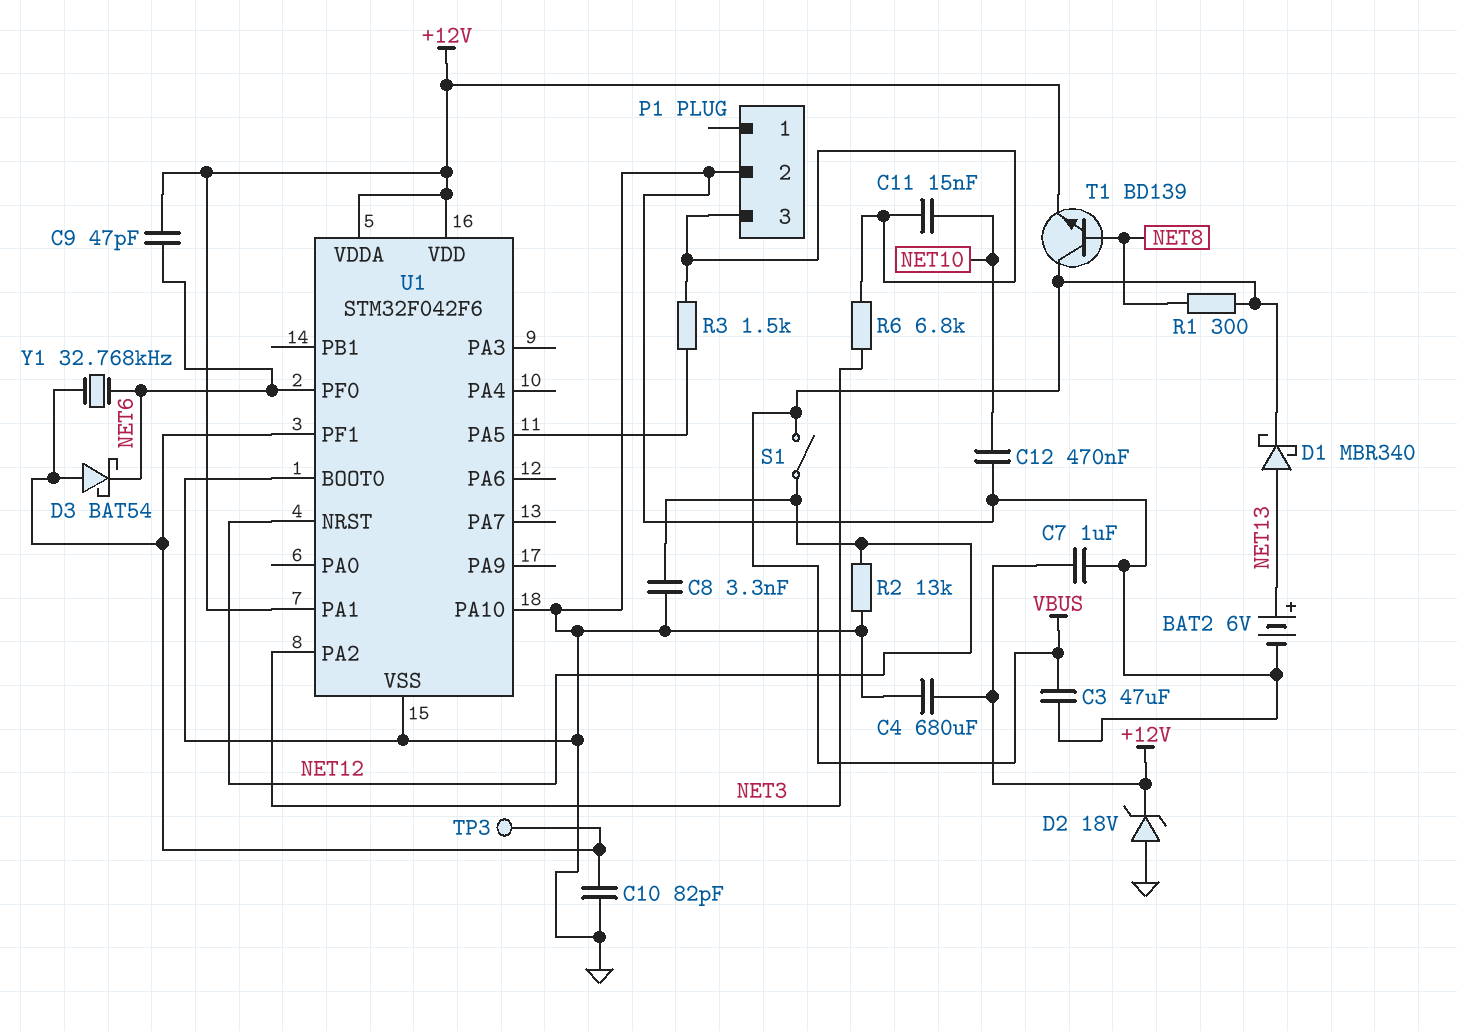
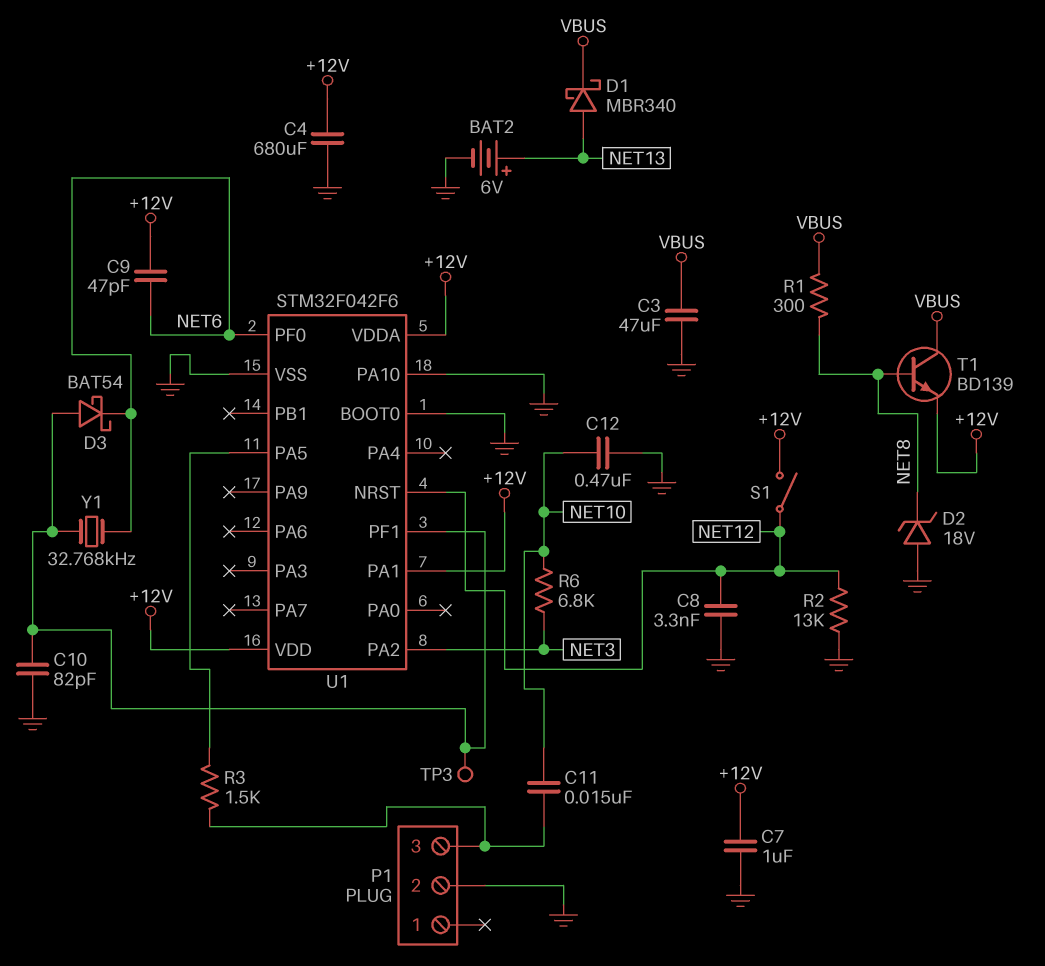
D2: zener 18V (A GND, K +12V) -> zener 18V (A GND, K NET8)
R6: 6.8k (NET3, P1/3) -> 6.8k (NET3, NET10)
S1: switch (NET12, VBUS) -> switch (+12V, NET12)

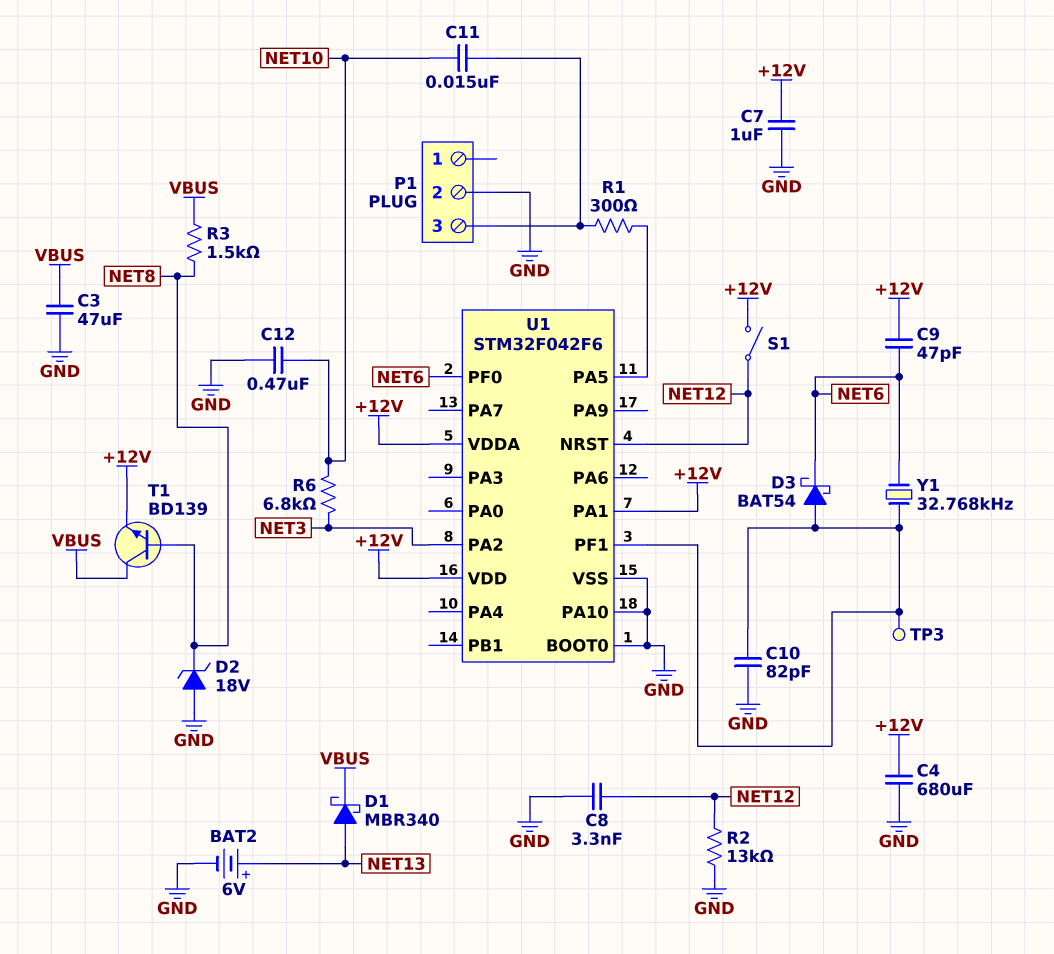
R1: 300 (NET8, VBUS) -> 300 (P1/3, U1/PA5)
R3: 1.5k (P1/3, U1/PA5) -> 1.5k (NET8, VBUS)

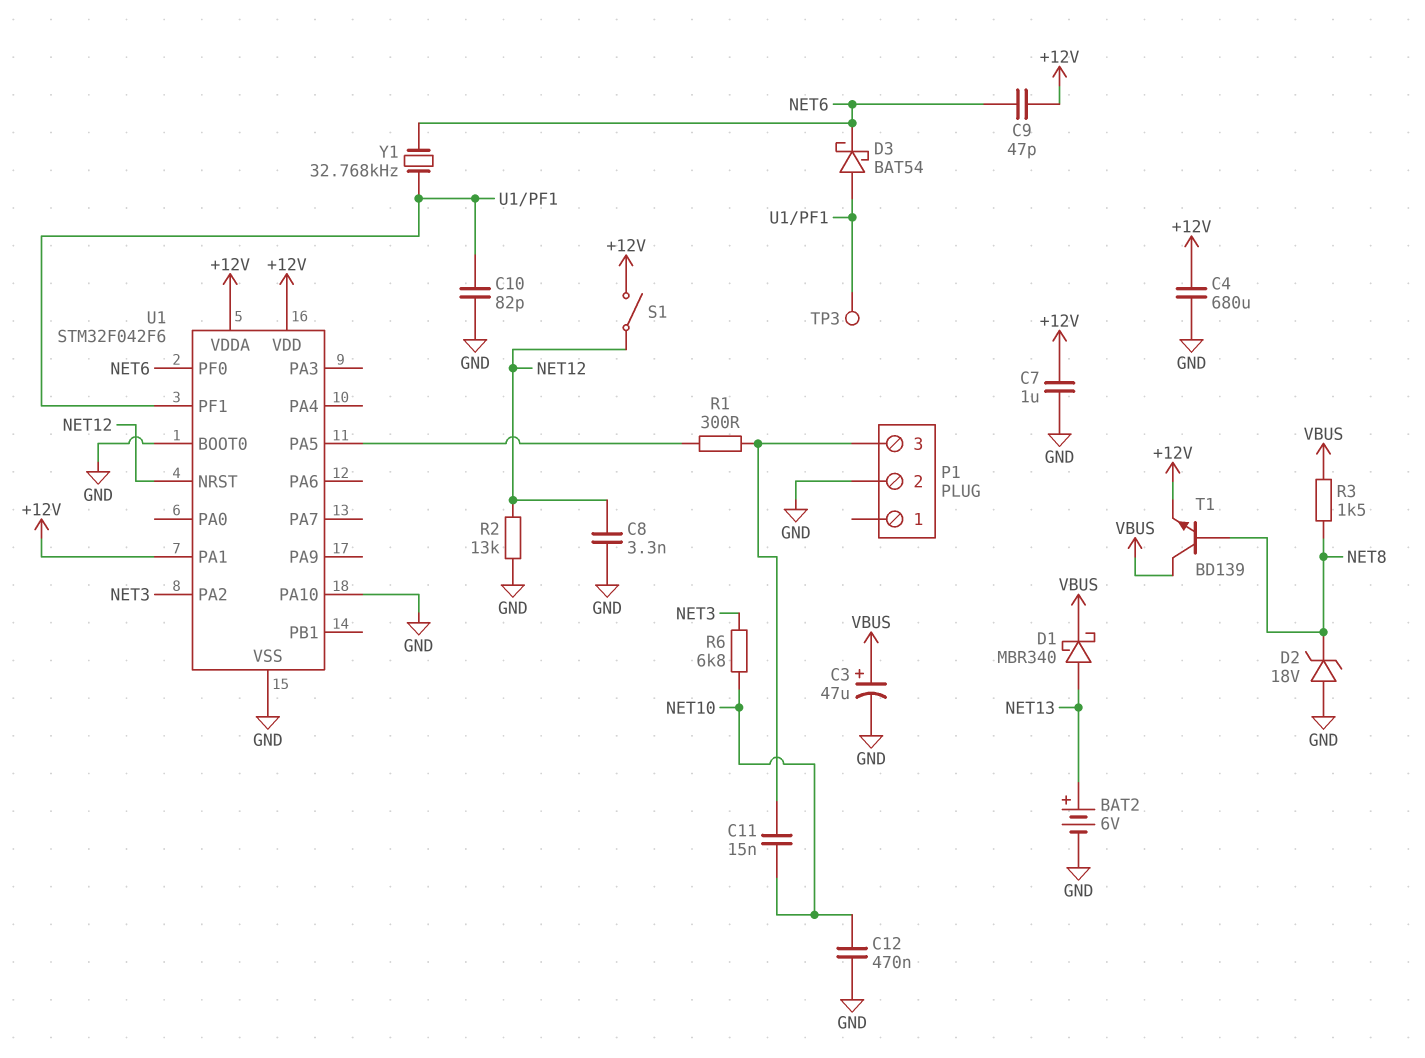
C3: 47uF (GND, VBUS) -> 47uF (plus VBUS, minus GND)

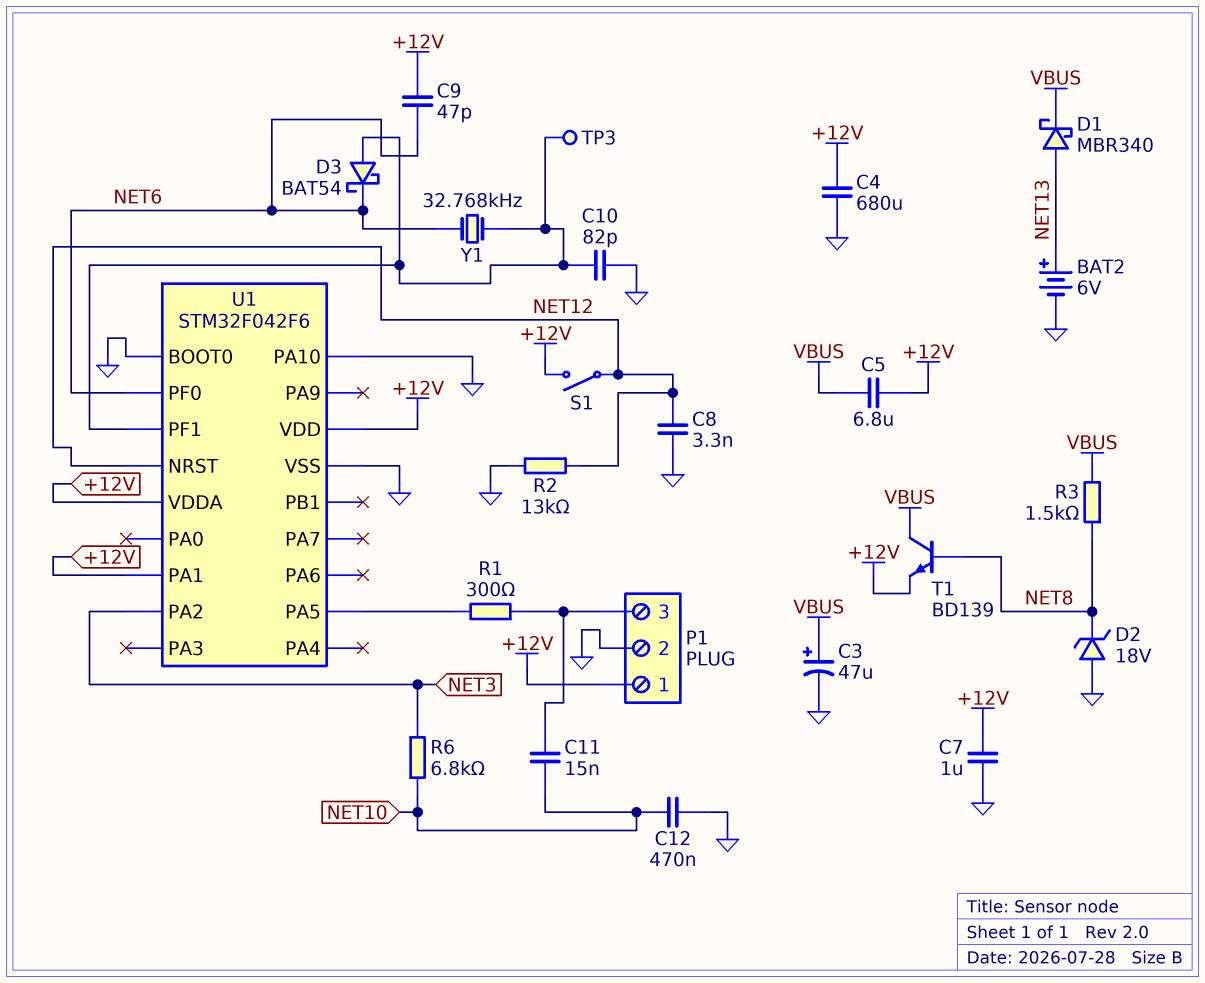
C5: none -> 6.8uF (+12V, VBUS)
P1 pin 1: none -> +12V

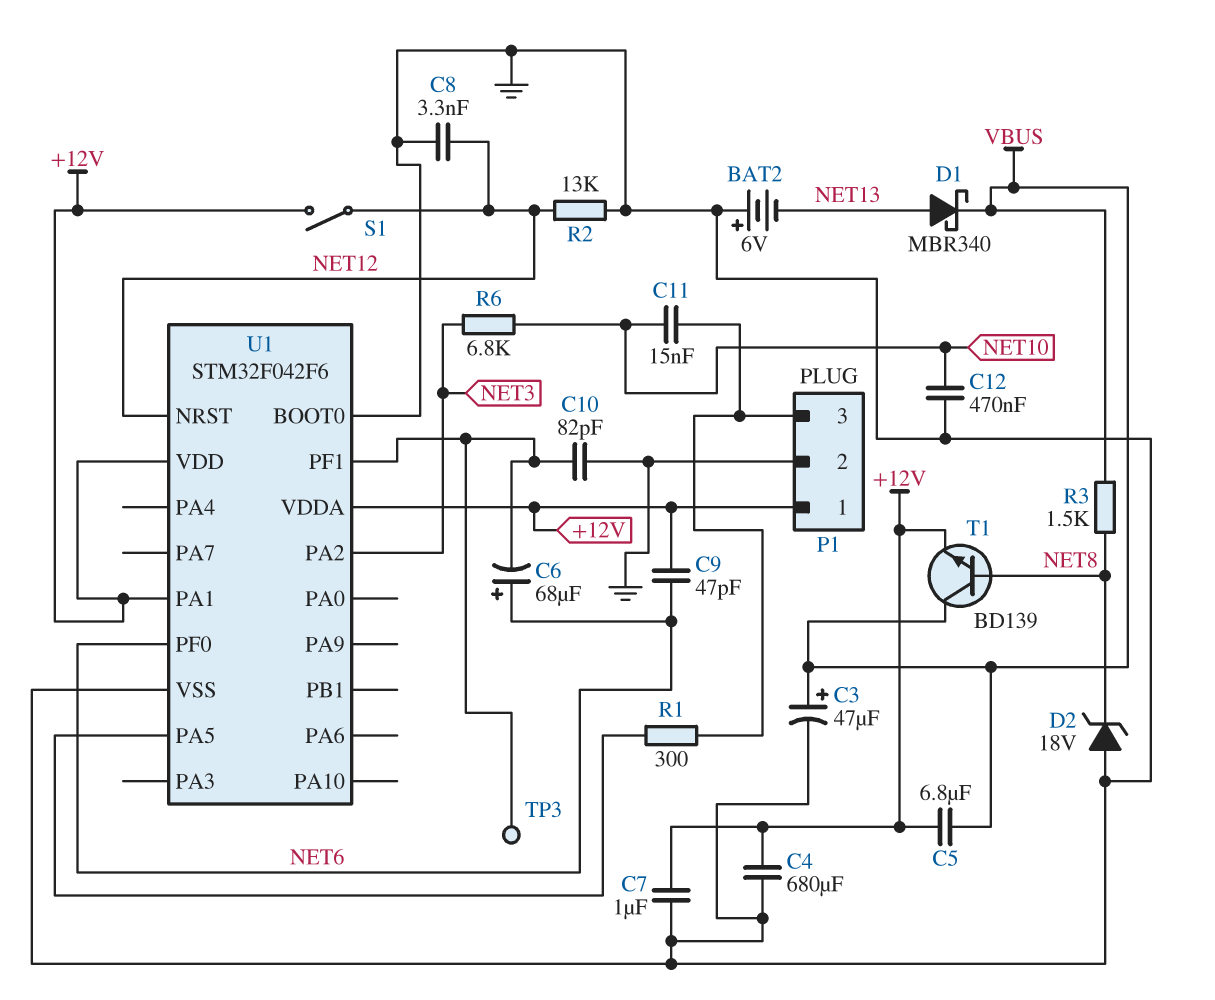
BAT2: 6V (plus NET13, minus GND) -> 6V (plus GND, minus NET13)
C6: none -> 68uF (plus NET6, minus U1/PF1)
D3: schottky BAT54 (A U1/PF1, K NET6) -> none
U1 pin PA10: GND -> none
Y1: 32.768kHz (NET6, U1/PF1) -> none

